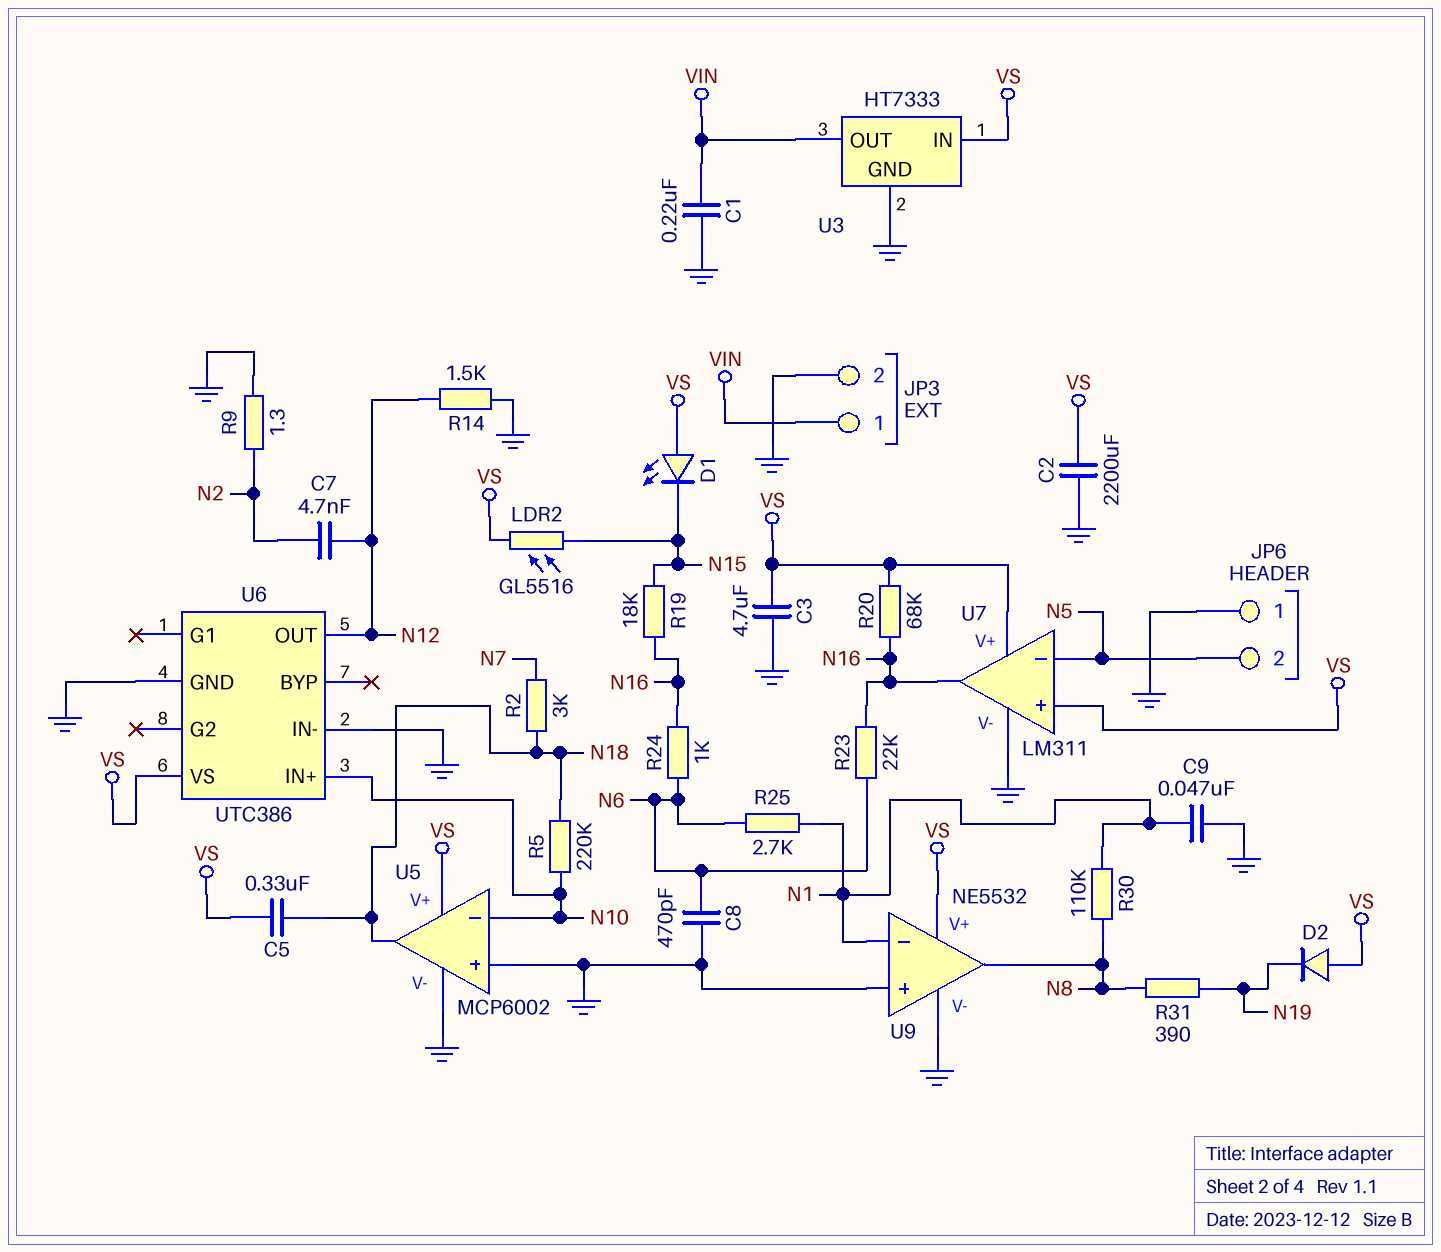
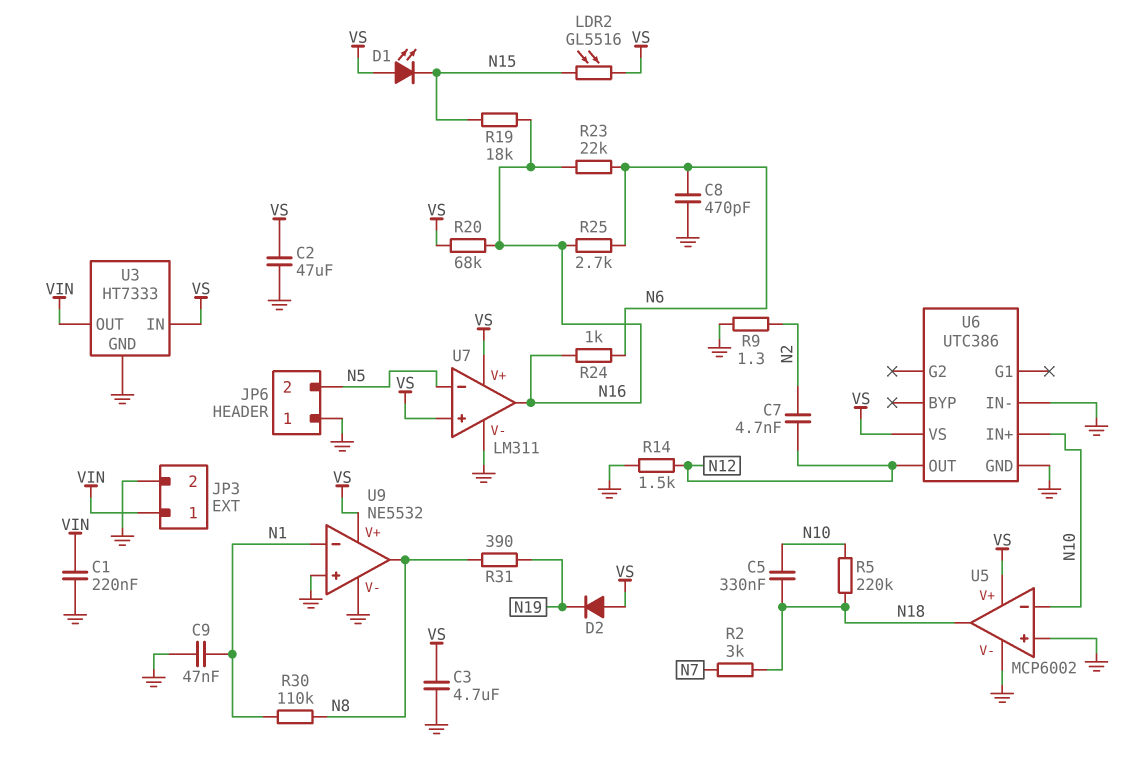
C2: 2200uF (GND, VS) -> 47uF (GND, VS)
C5: 330nF (N18, VS) -> 330nF (N10, N18)
R25: 2.7k (N1, N6) -> 2.7k (N6, N16)

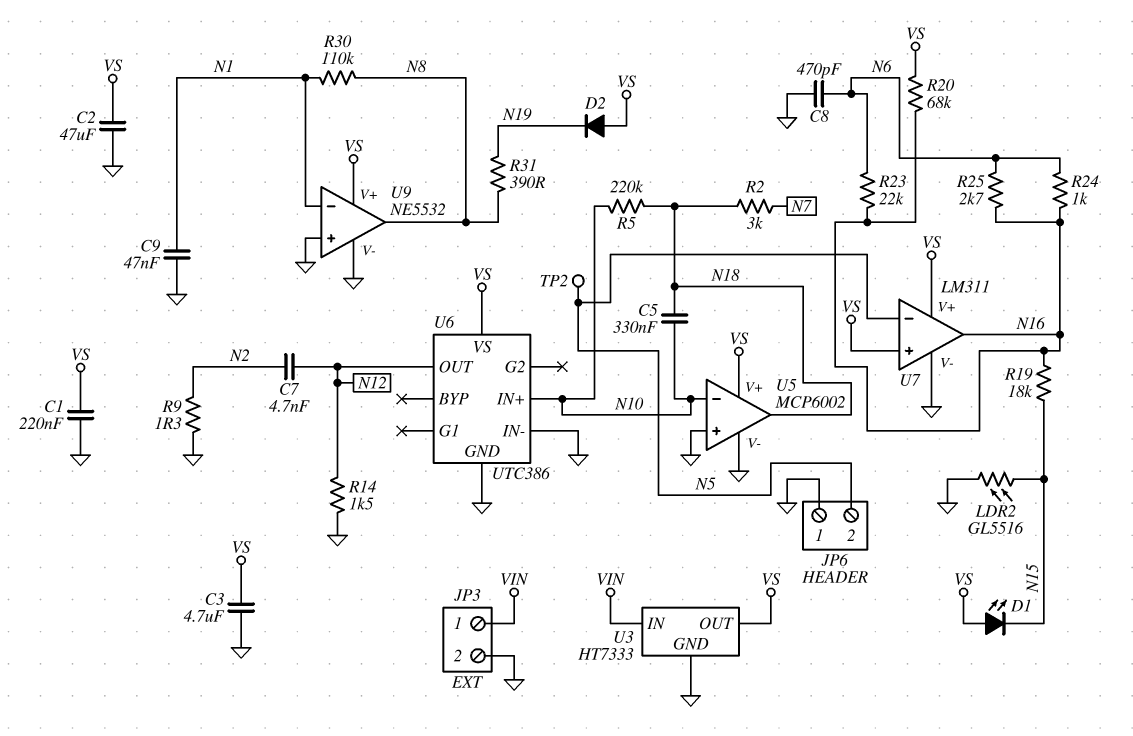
C1: 220nF (GND, VIN) -> 220nF (GND, VS)
LDR2: GL5516 (N15, VS) -> GL5516 (GND, N15)
TP2: none -> test point (N5)
U3 pin IN: VS -> VIN
U3 pin OUT: VIN -> VS

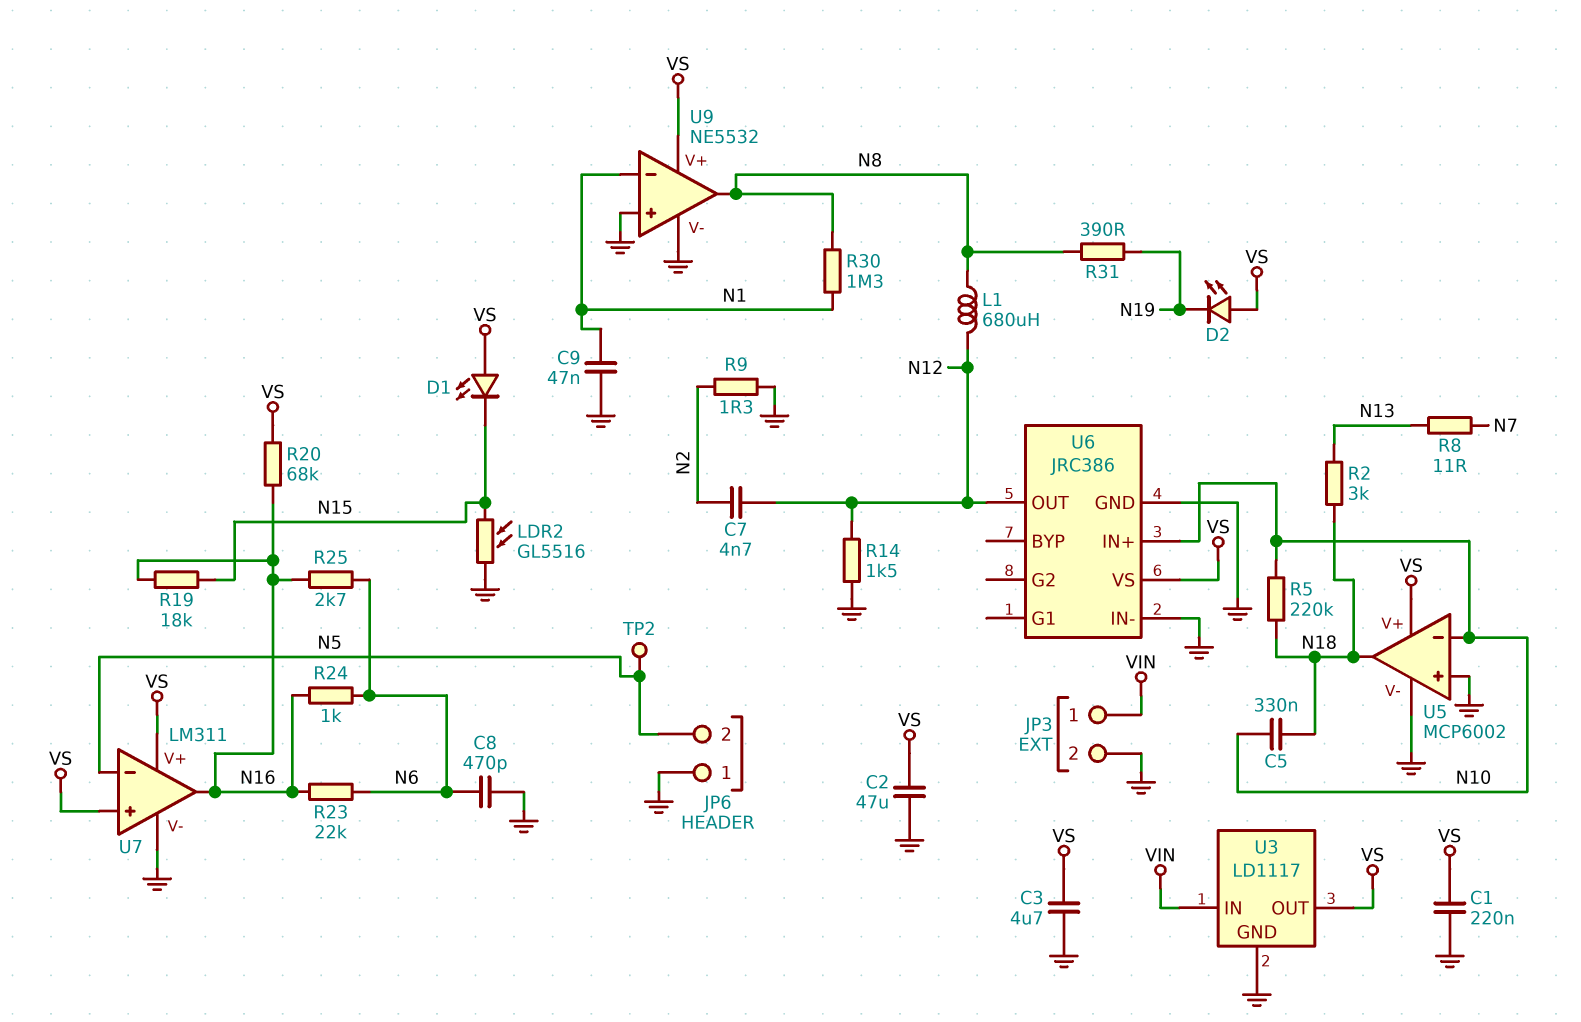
D2: diode (A VS, K N19) -> LED (A VS, K N19)
L1: none -> 680uH (N8, N12)
R2: 3k (N7, N18) -> 3k (N13, N18)
R8: none -> 11 (N7, N13)
R30: 110k (N1, N8) -> 1.3M (N1, N8)
U3: HT7333 -> LD1117
U6: UTC386 -> JRC386

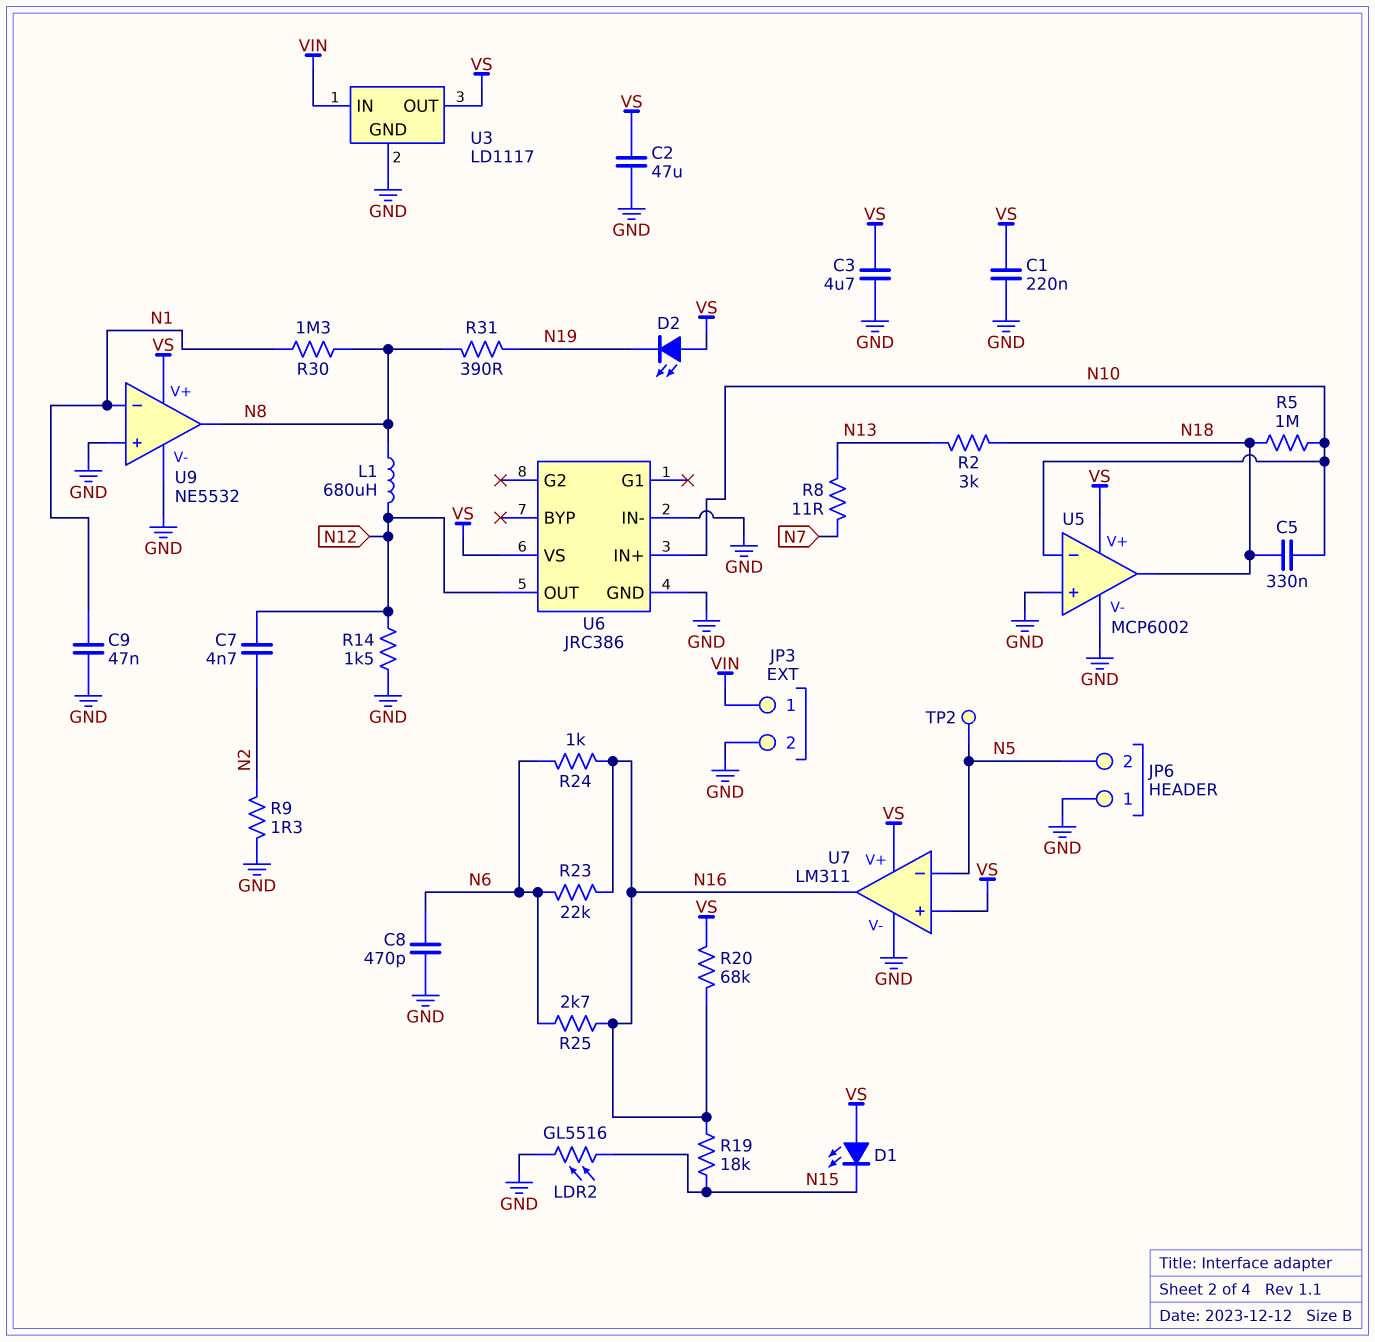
R5: 220k (N10, N18) -> 1M (N10, N18)

